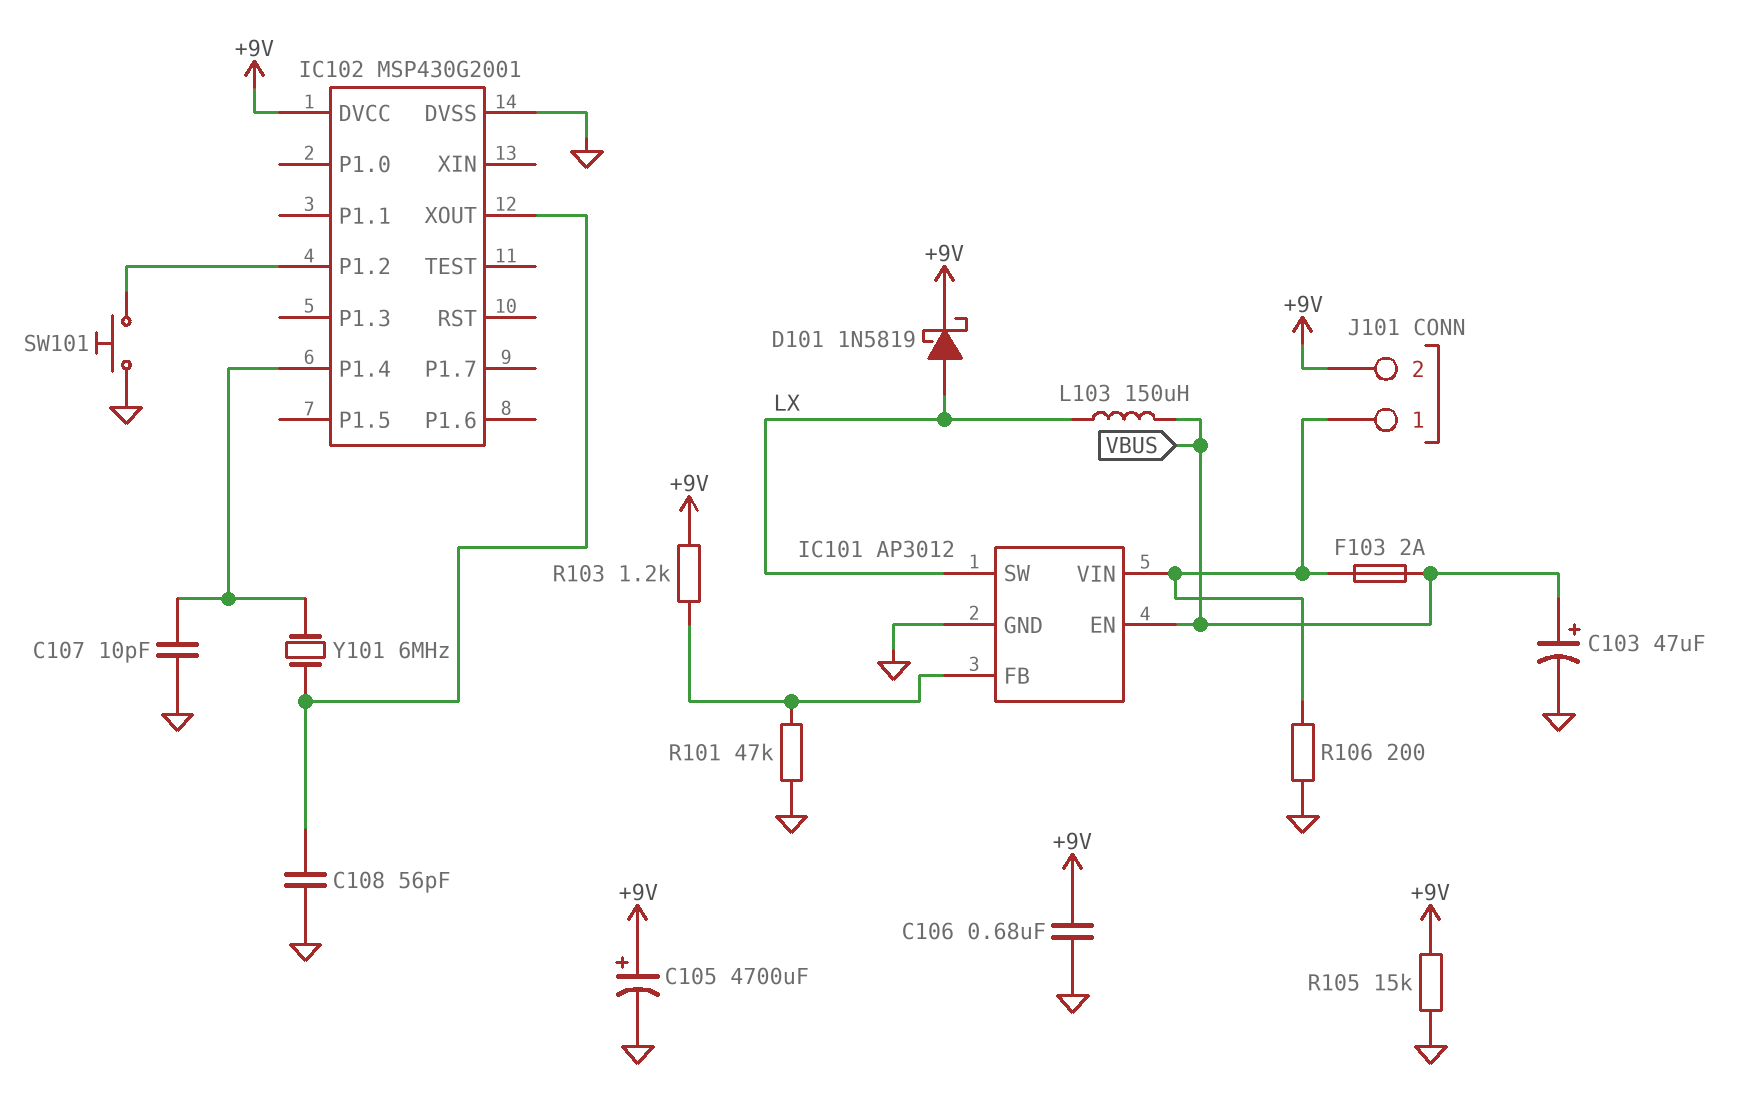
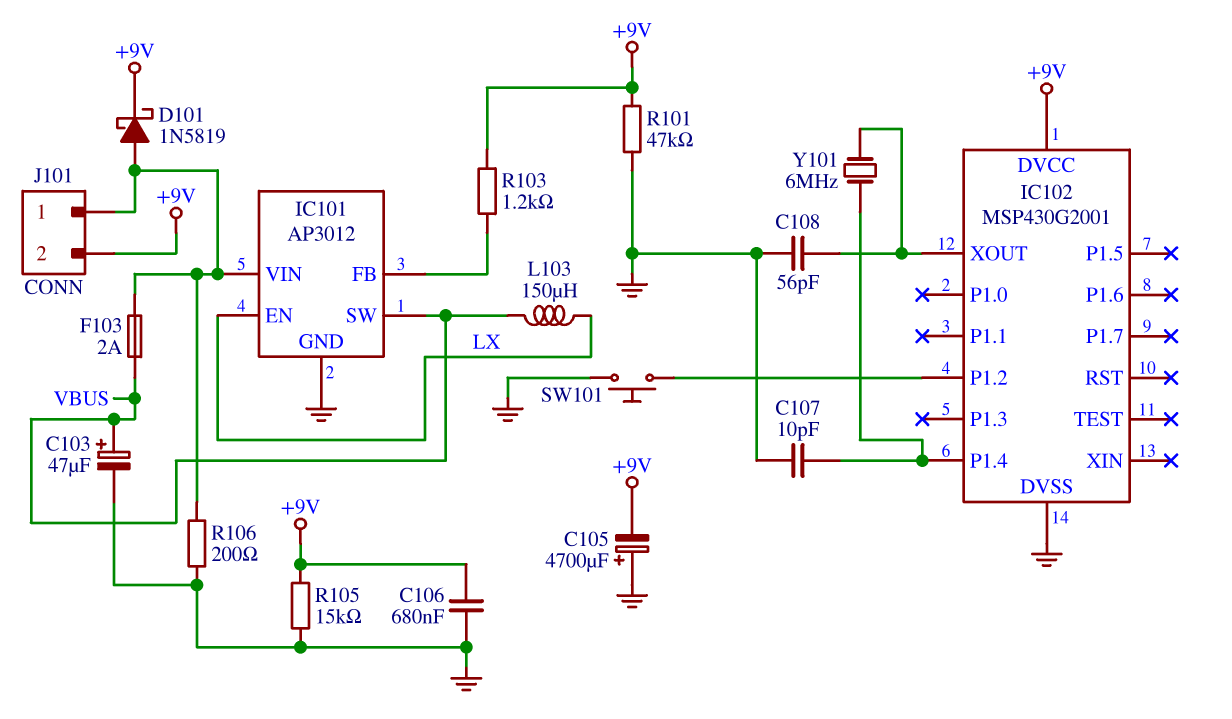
C105: 4700uF (plus +9V, minus GND) -> 4700uF (plus GND, minus +9V)
D101: schottky 1N5819 (A LX, K +9V) -> schottky 1N5819 (A IC101/VIN, K +9V)
IC101 pin EN: VBUS -> LX
IC101 pin SW: LX -> VBUS
R101: 47k (GND, IC101/FB) -> 47k (+9V, GND)

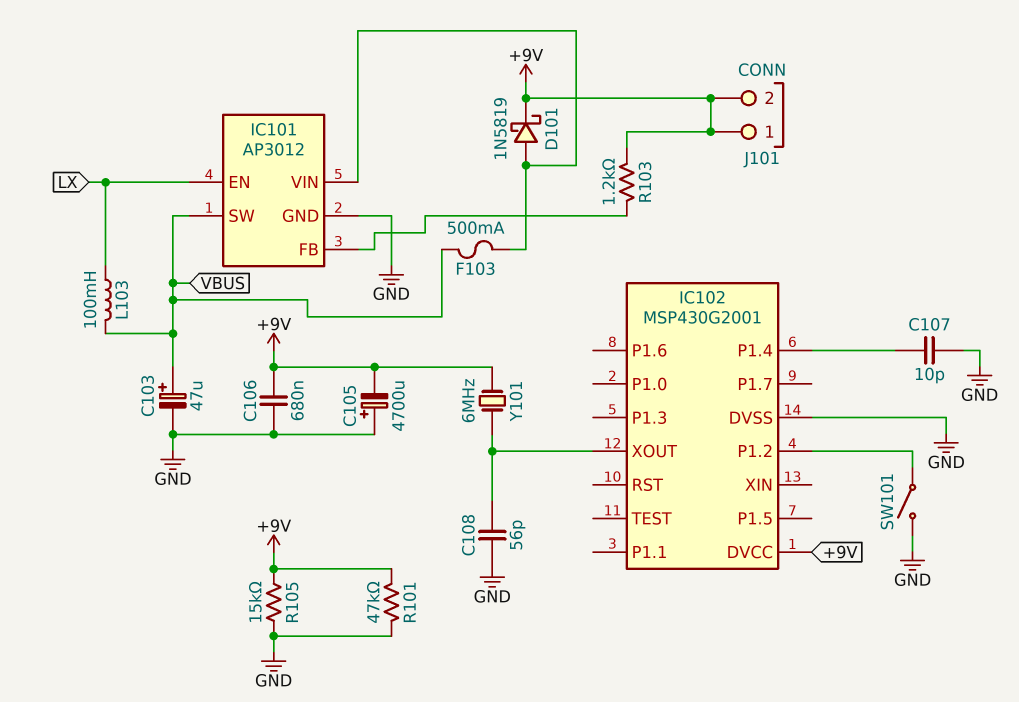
F103: 2A (IC101/VIN, VBUS) -> 500mA (IC101/VIN, VBUS)
J101 pin 1: IC101/VIN -> +9V
L103: 150uH (LX, VBUS) -> 100mH (LX, VBUS)
R106: 200 (GND, IC101/VIN) -> none
SW101: button (GND, IC102/P1.2) -> switch (GND, IC102/P1.2)
Y101: 6MHz (IC102/P1.4, IC102/XOUT) -> 6MHz (+9V, IC102/XOUT)

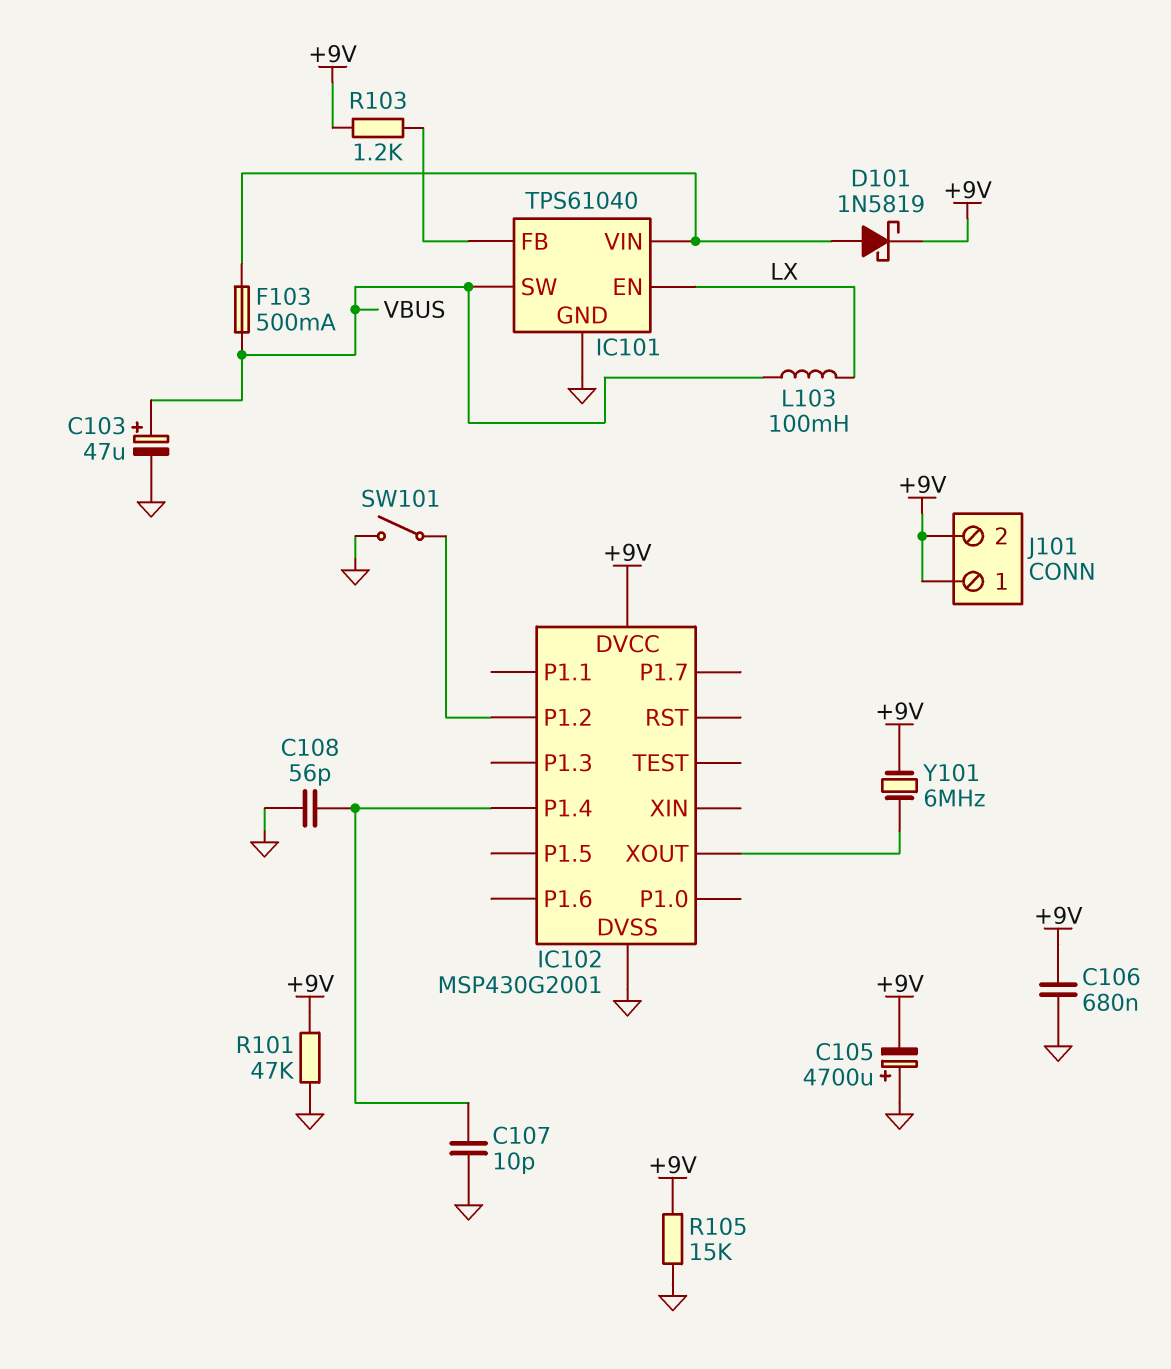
C108: 56pF (GND, IC102/XOUT) -> 56pF (GND, IC102/P1.4)
IC101: AP3012 -> TPS61040

